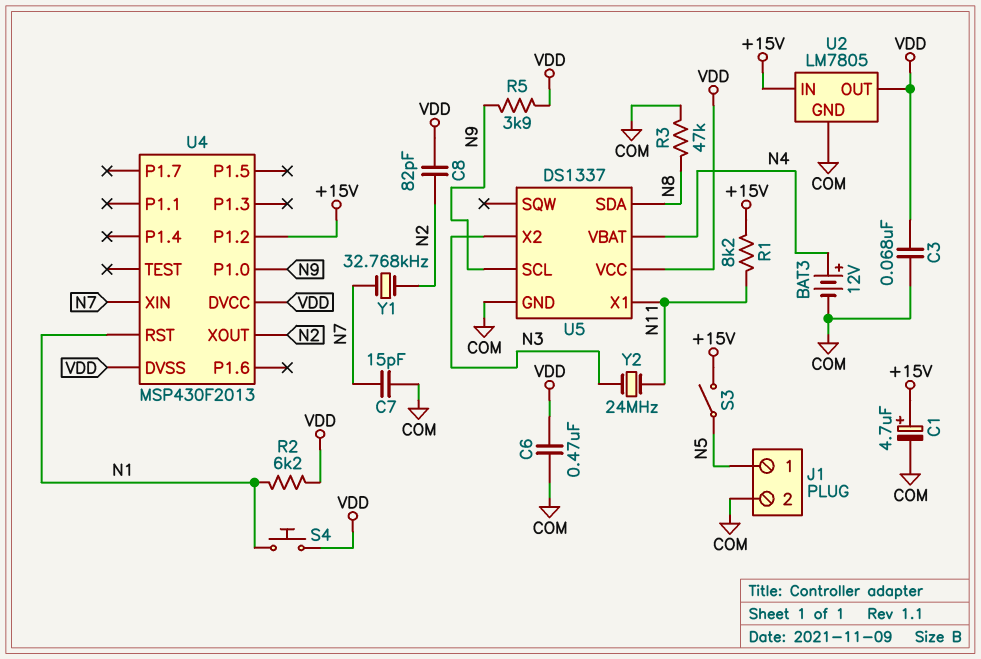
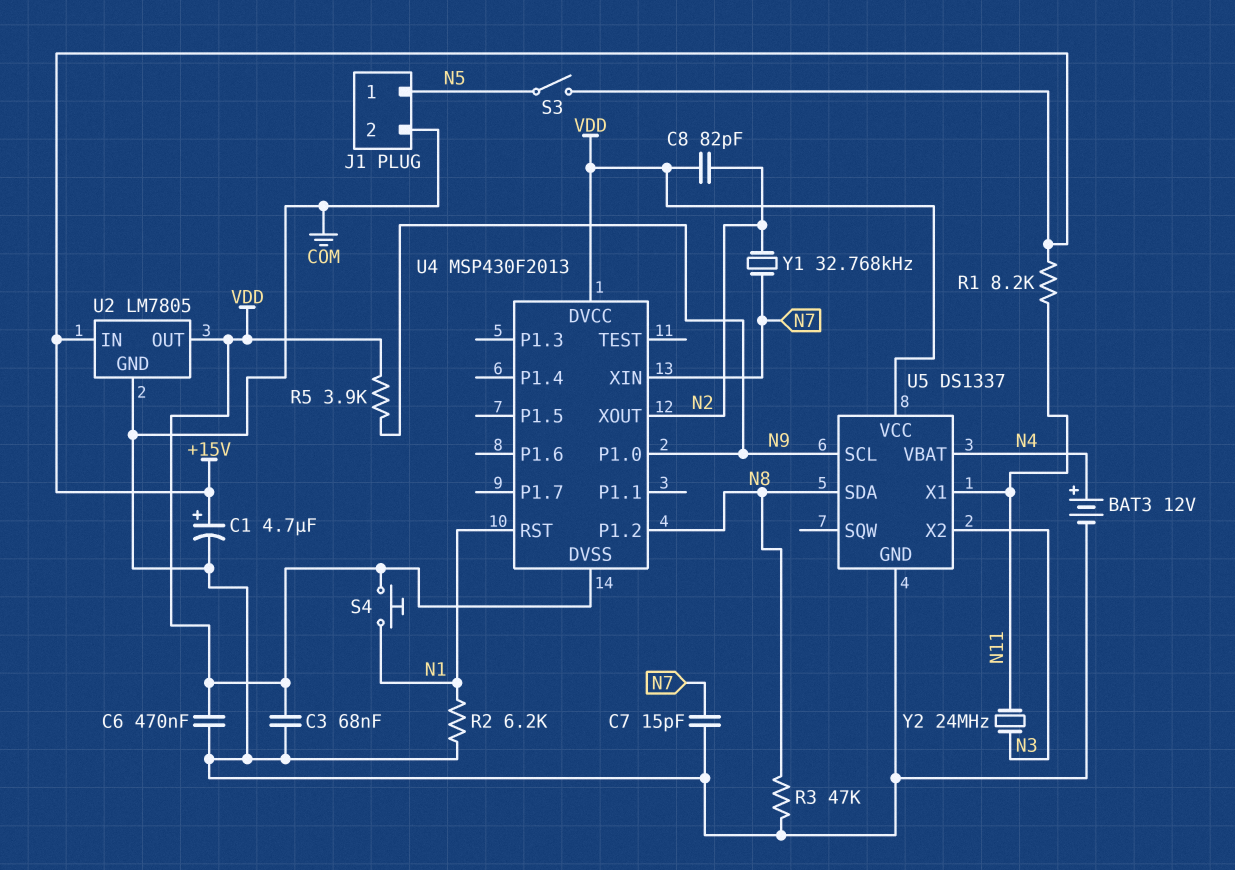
R2: 6.2k (N1, VDD) -> 6.2k (COM, N1)
U4 pin P1.2: +15V -> N8

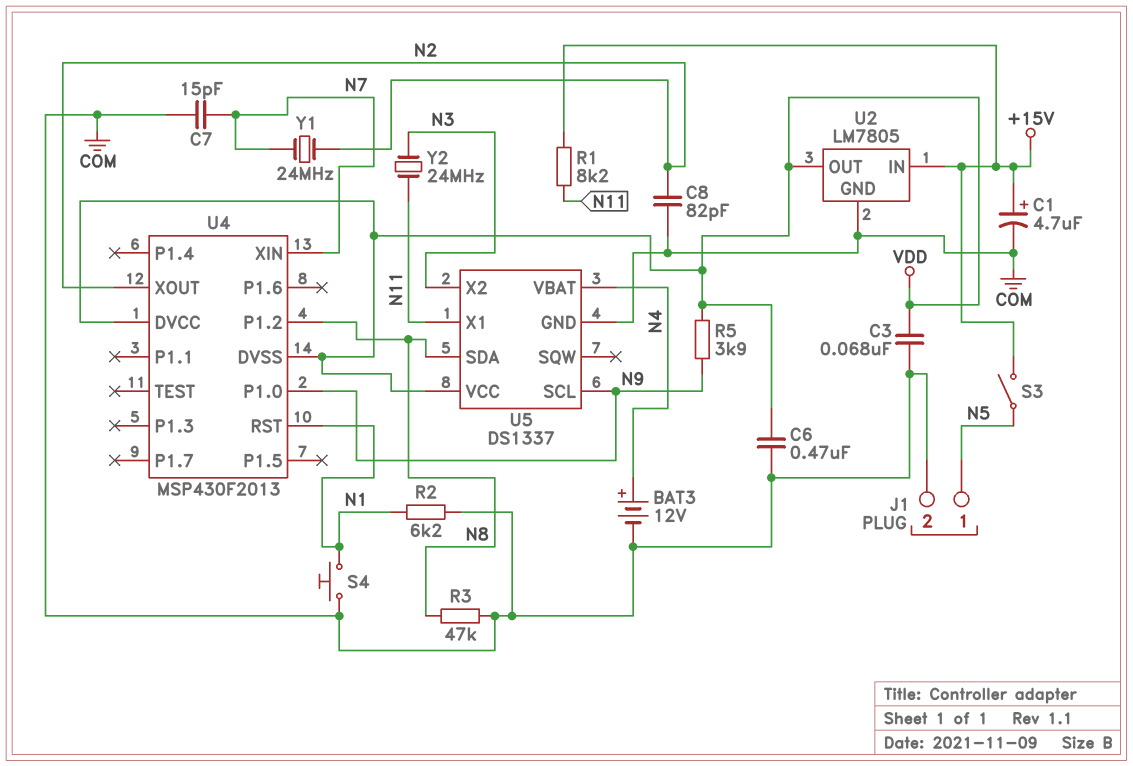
C8: 82pF (N2, VDD) -> 82pF (COM, N2)
S4: button (N1, VDD) -> button (COM, N1)
Y1: 32.768kHz (N2, N7) -> 24MHz (N2, N7)

